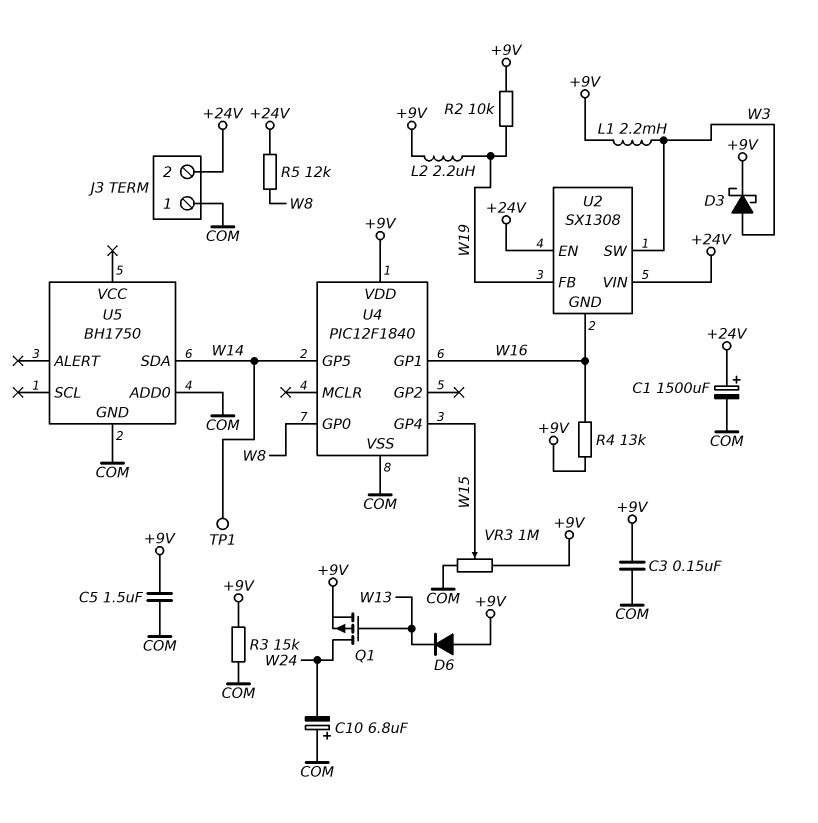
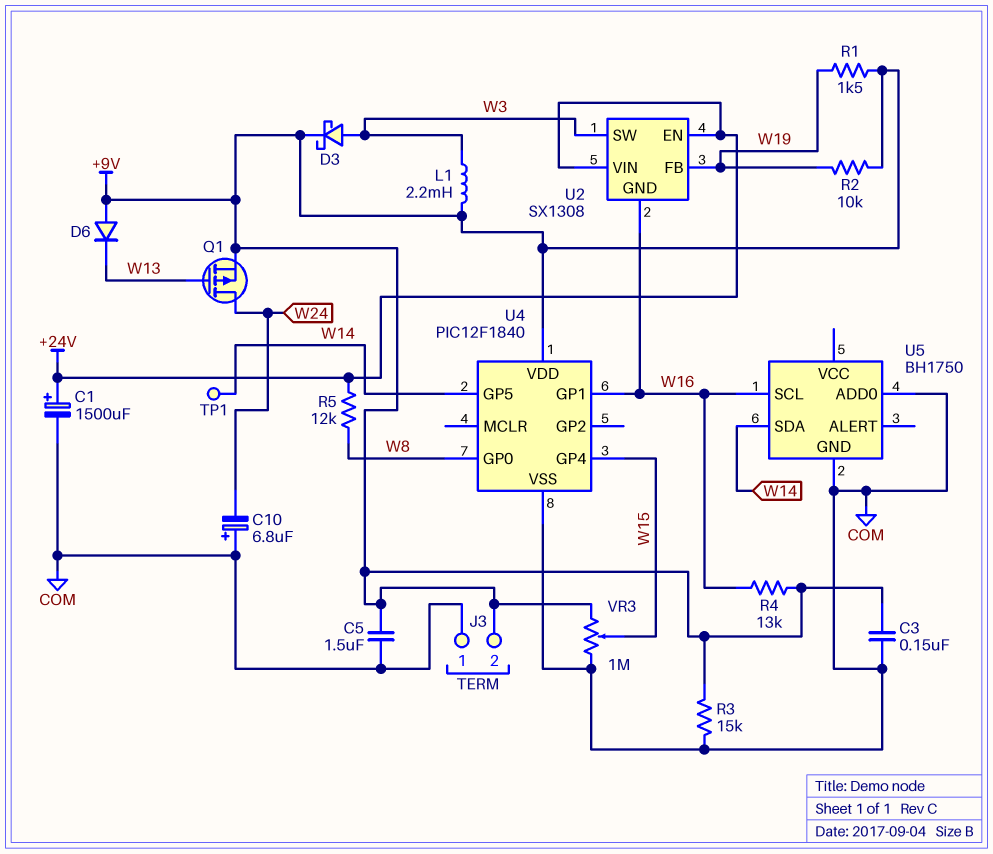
J3 pin 2: +24V -> +9V
L2: 2.2uH (+9V, W19) -> none
R1: none -> 1.5k (+9V, W19)
U5 pin SCL: none -> W16

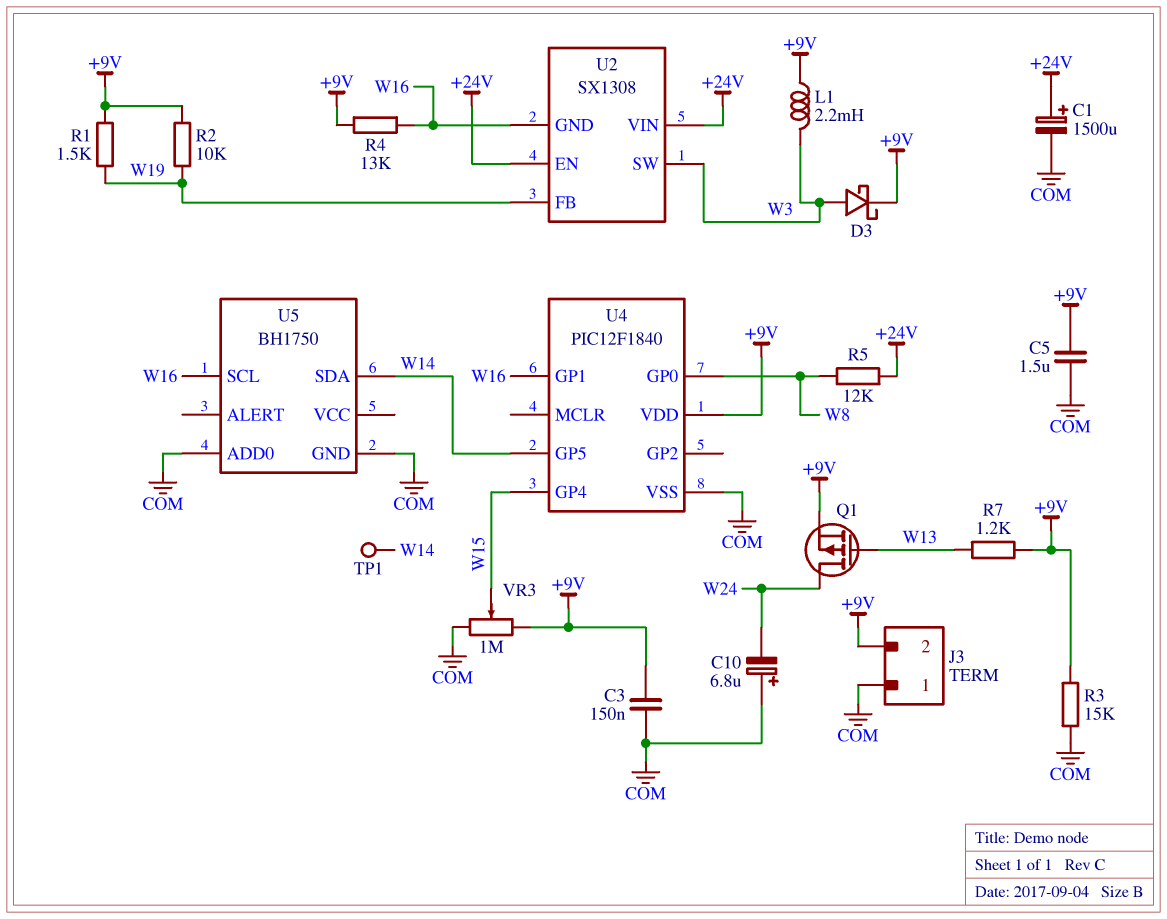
D6: diode (A +9V, K W13) -> none
R7: none -> 1.2k (+9V, W13)

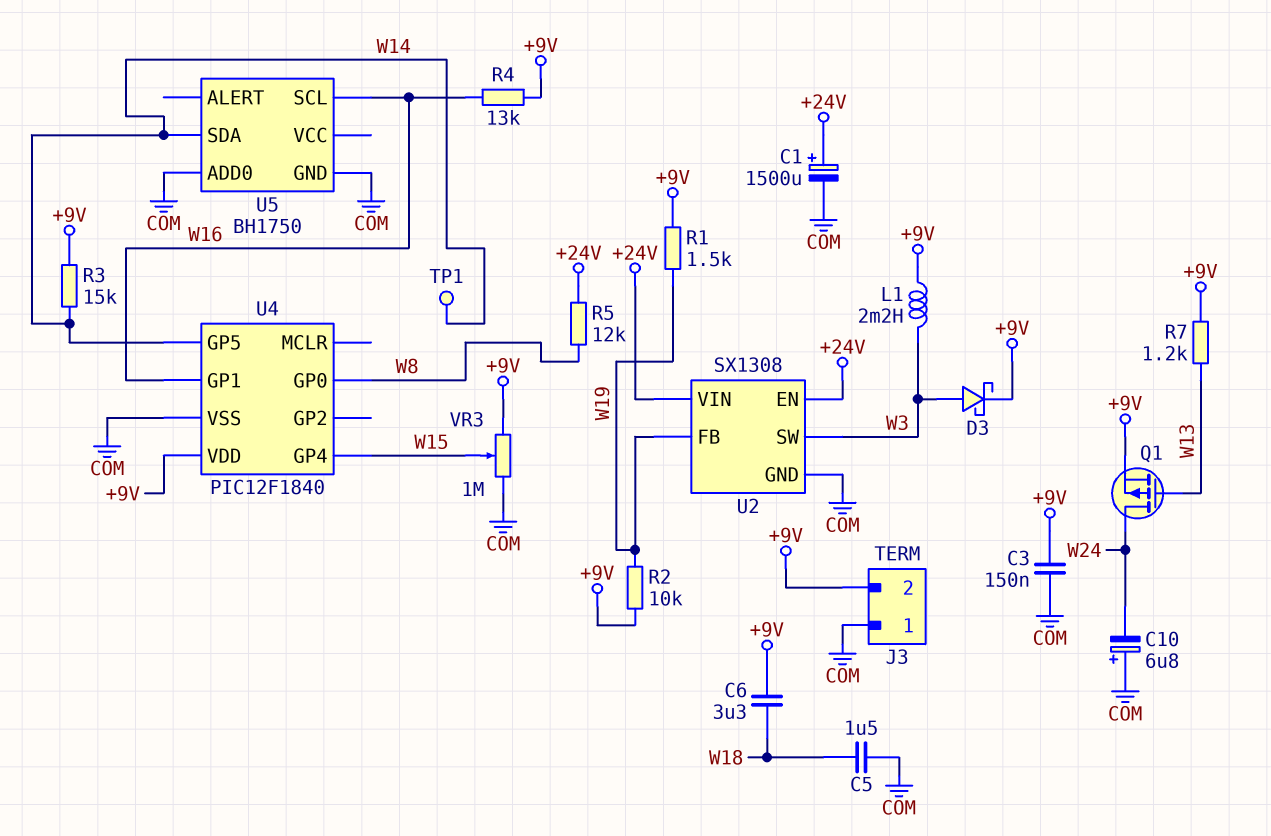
C5: 1.5uF (+9V, COM) -> 1.5uF (COM, W18)
C6: none -> 3.3uF (+9V, W18)
R3: 15k (+9V, COM) -> 15k (+9V, W14)
U2 pin GND: W16 -> COM

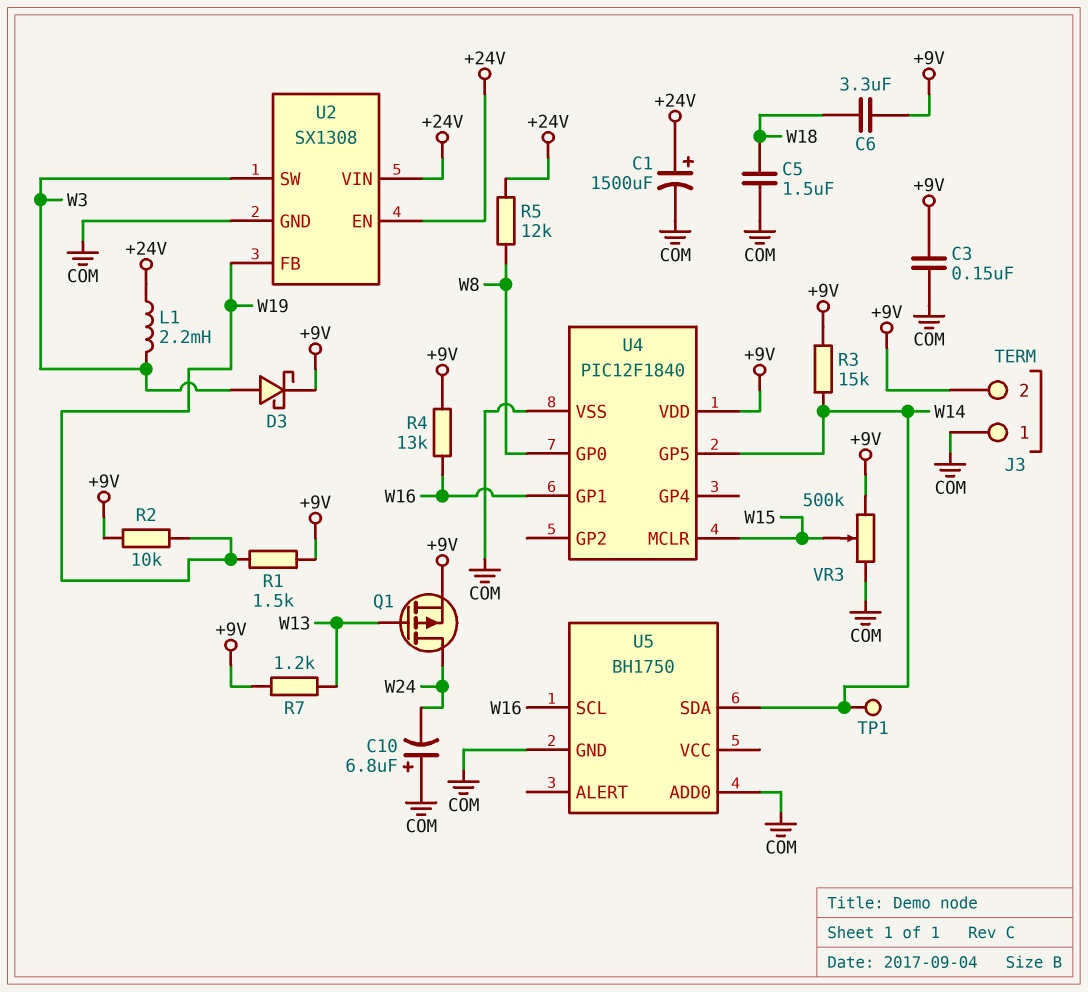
L1: 2.2mH (+9V, W3) -> 2.2mH (+24V, W3)
U4 pin GP4: W15 -> none
U4 pin MCLR: none -> W15
VR3: 1M (+9V, COM, wiper W15) -> 500k (+9V, COM, wiper W15)

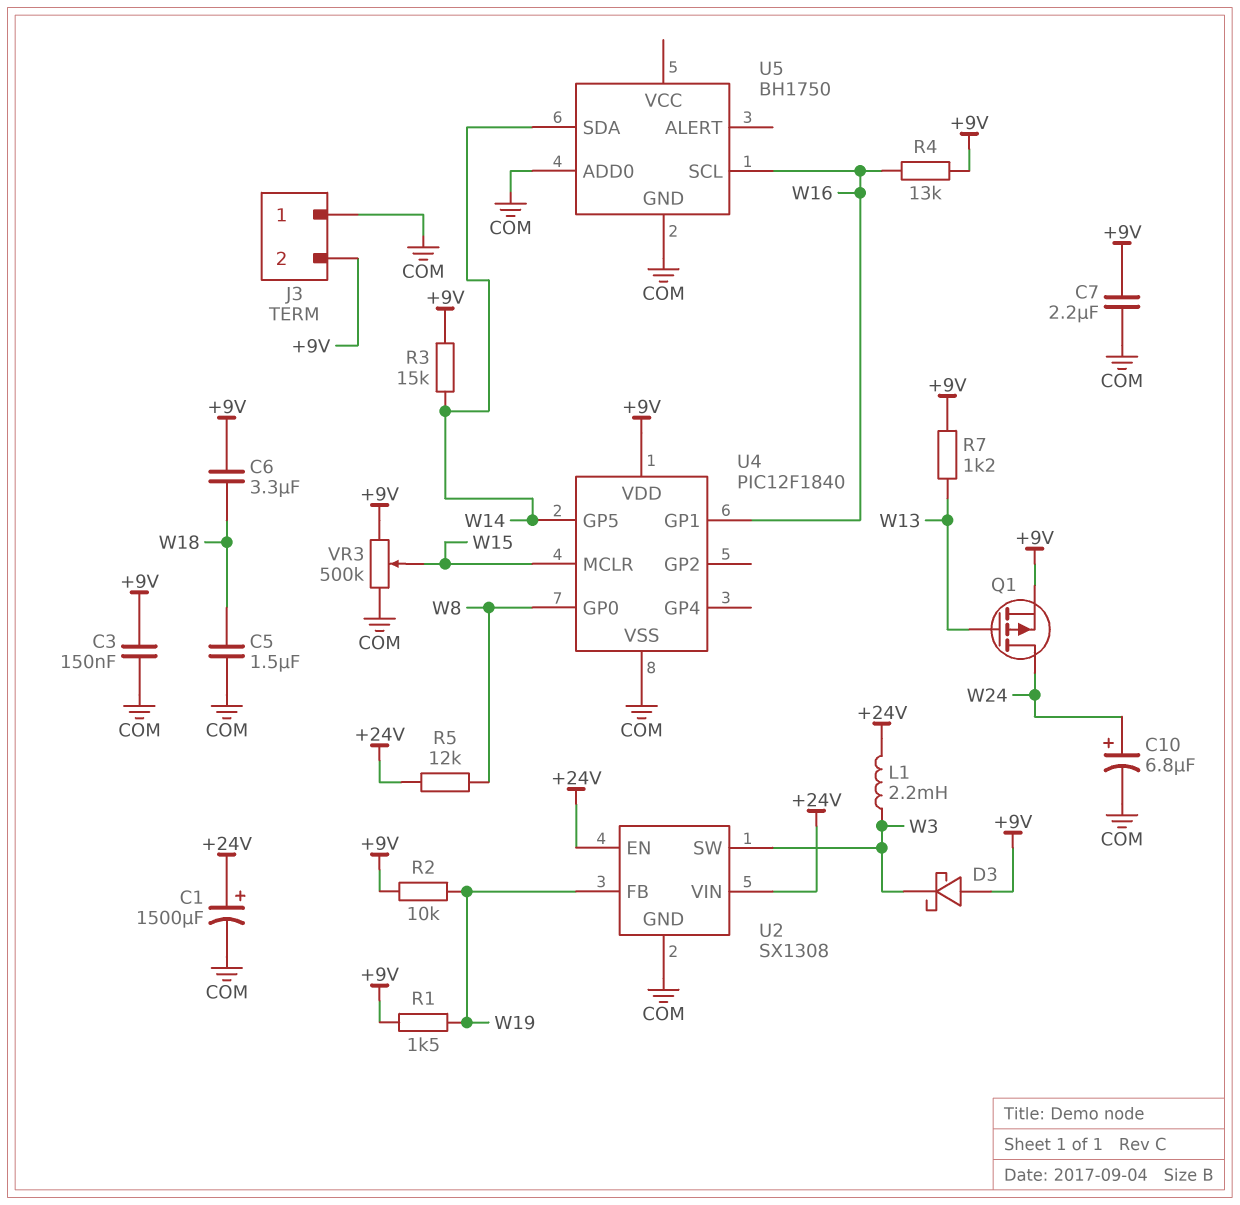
C7: none -> 2.2uF (+9V, COM)
C10: 6.8uF (plus COM, minus W24) -> 6.8uF (plus W24, minus COM)
D3: schottky (A W3, K +9V) -> schottky (A +9V, K W3)
TP1: test point (W14) -> none

